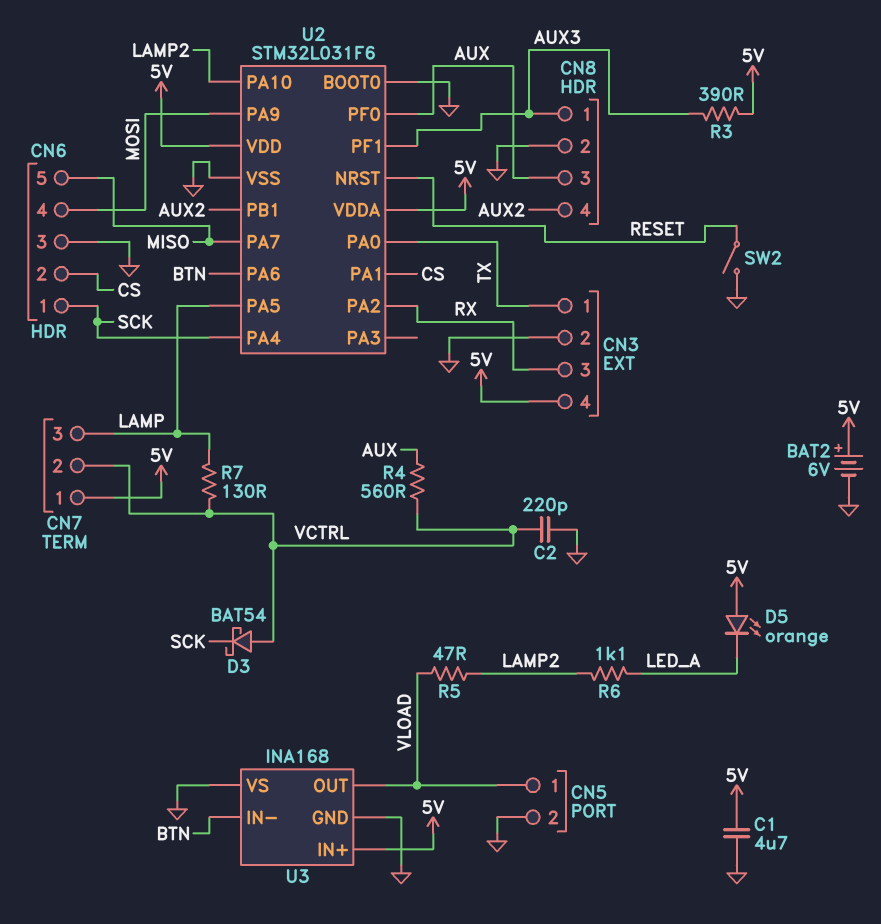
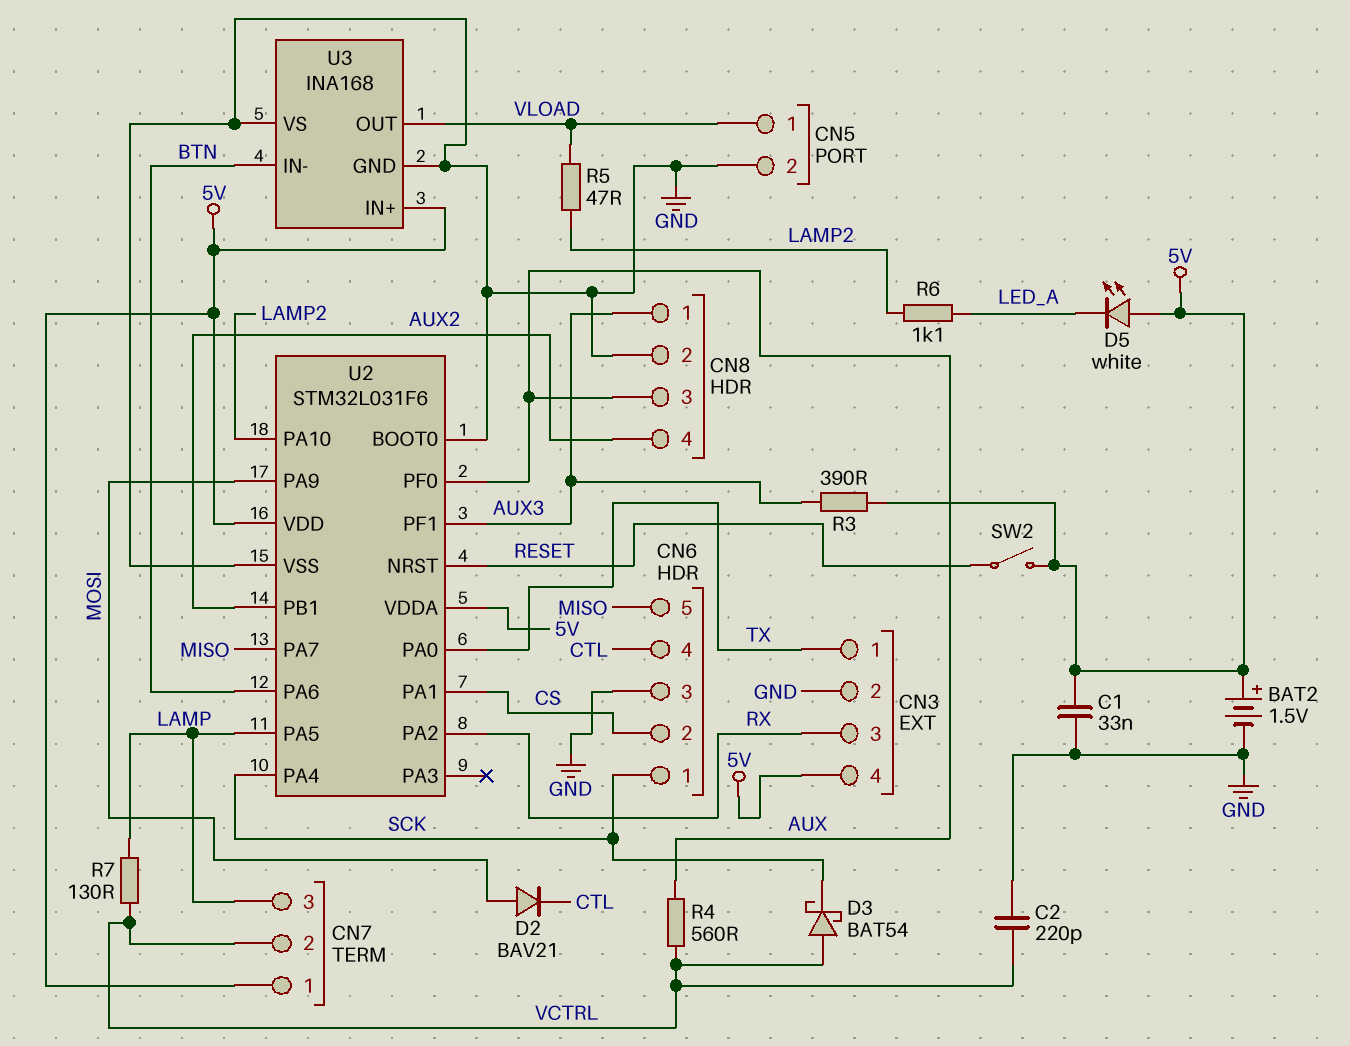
BAT2: 6V (plus 5V, minus GND) -> 1.5V (plus 5V, minus GND)
C1: 4.7uF (5V, GND) -> 33nF (5V, GND)
CN6 pin 4: MOSI -> CTL
D2: none -> diode BAV21 (A MOSI, K CTL)
D5: LED orange (A 5V, K LED_A) -> LED white (A 5V, K LED_A)
SW2: switch (GND, RESET) -> switch (5V, RESET)

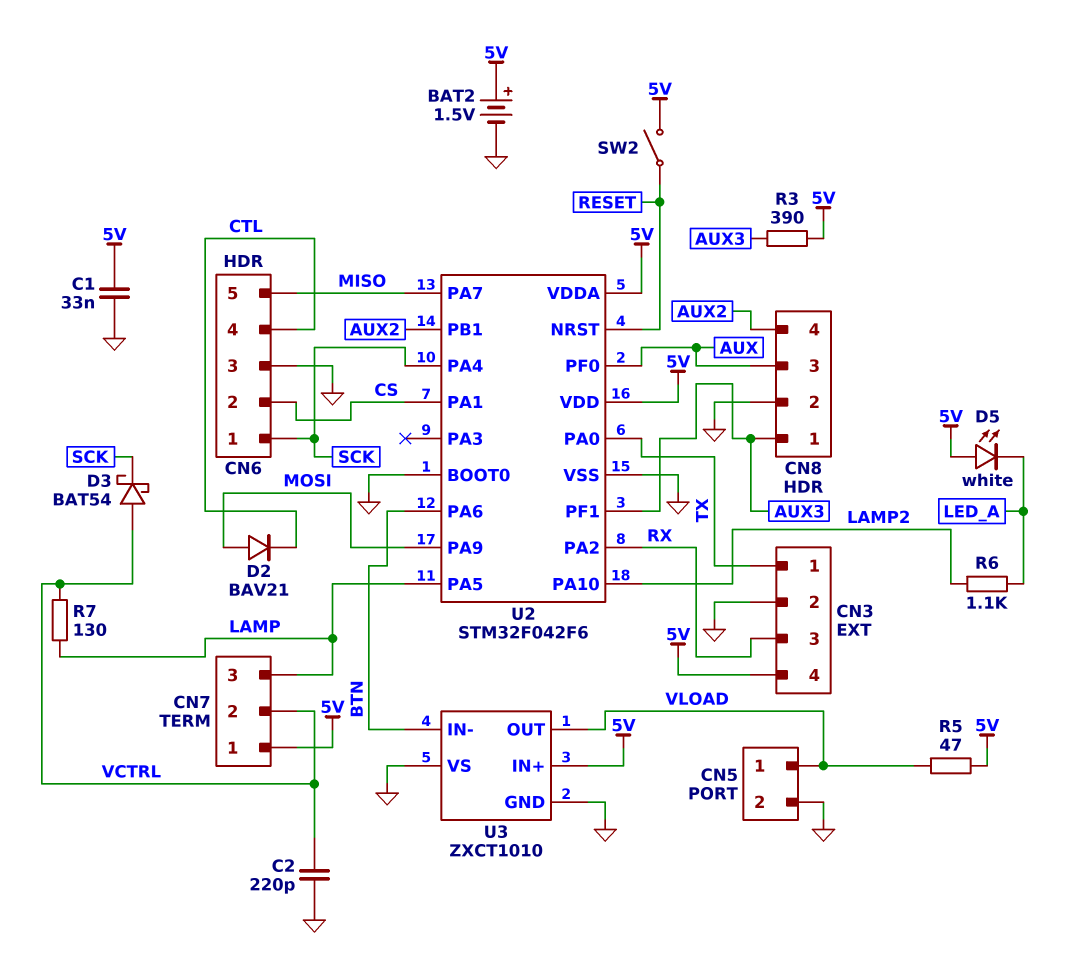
R4: 560 (AUX, VCTRL) -> none
R5: 47 (LAMP2, VLOAD) -> 47 (5V, VLOAD)
U2: STM32L031F6 -> STM32F042F6
U3: INA168 -> ZXCT1010

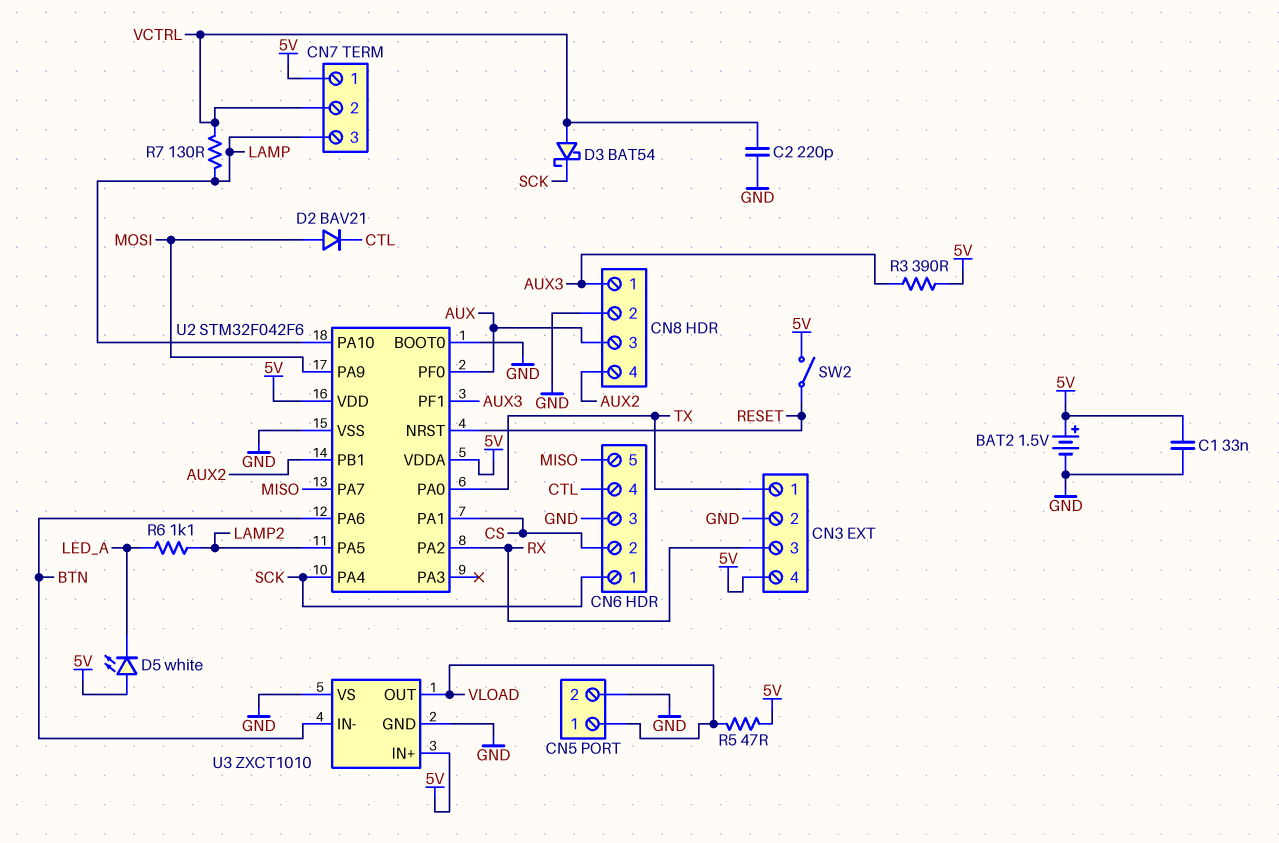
U2 pin PA5: LAMP -> LAMP2
U2 pin PA10: LAMP2 -> LAMP

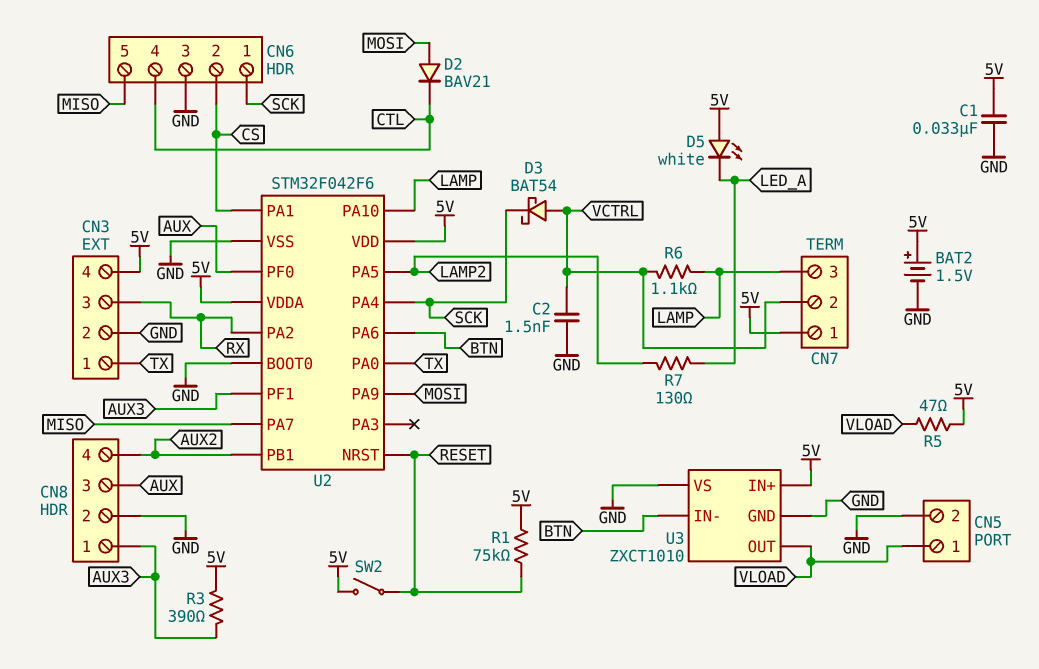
C2: 220pF (GND, VCTRL) -> 1.5nF (GND, VCTRL)
R1: none -> 75k (5V, RESET)
R6: 1.1k (LAMP2, LED_A) -> 1.1k (LAMP, VCTRL)
R7: 130 (LAMP, VCTRL) -> 130 (LAMP2, LED_A)

